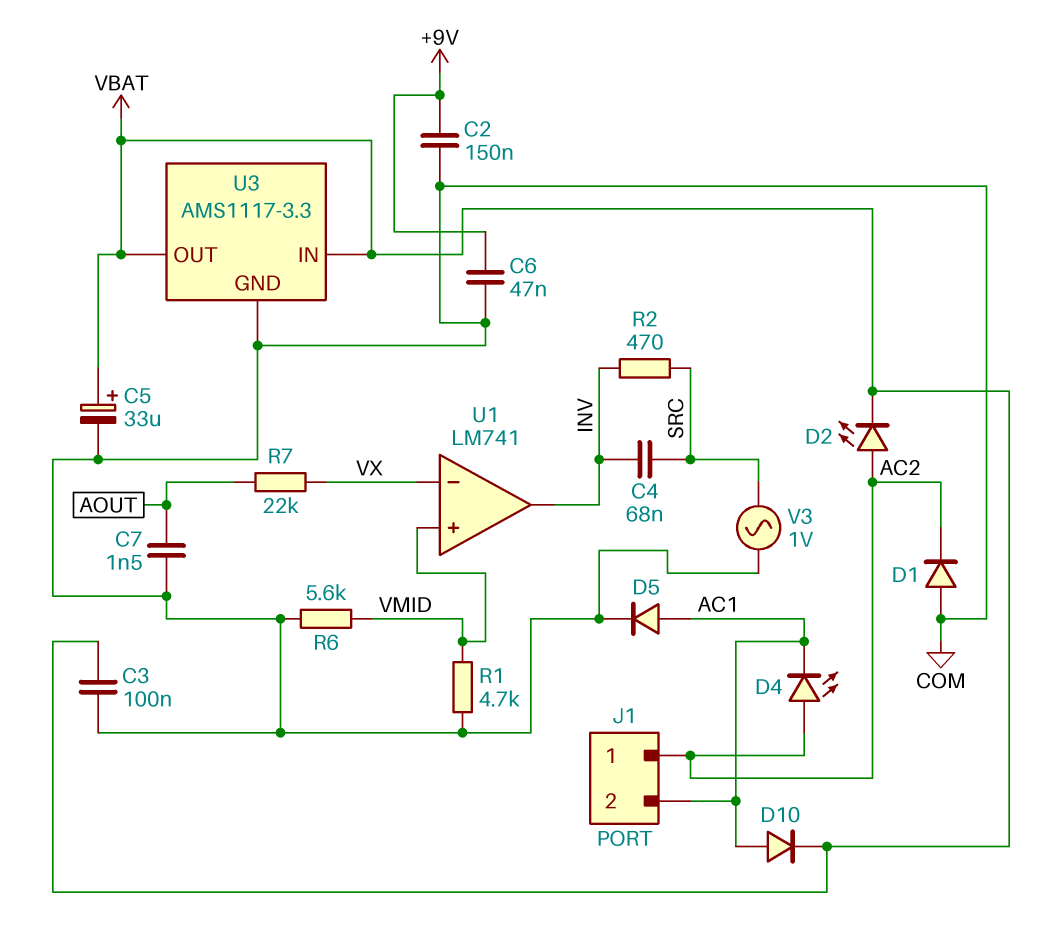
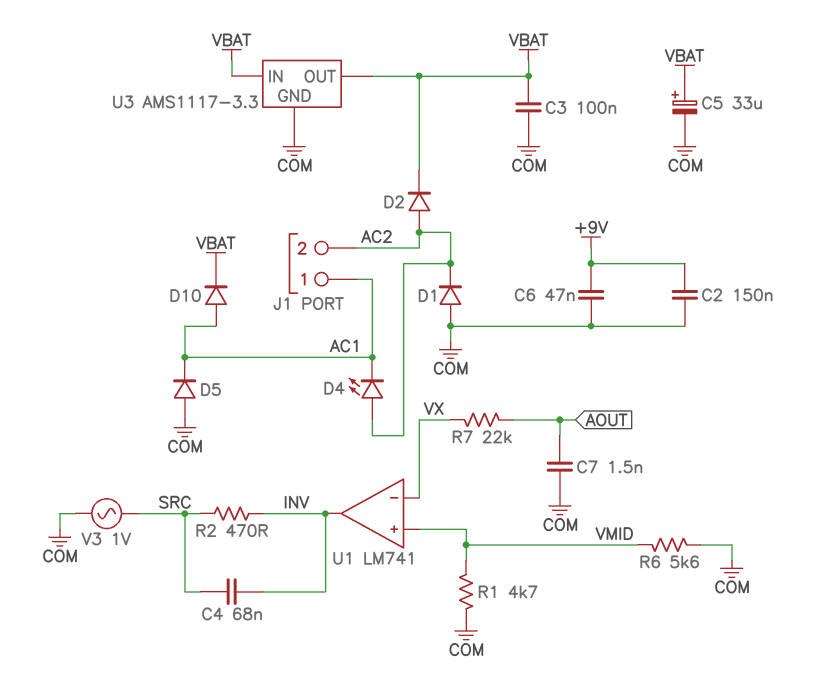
D2: LED (A AC2, K VBAT) -> diode (A AC2, K VBAT)
D5: diode (A AC1, K COM) -> diode (A COM, K AC1)
J1 pin 1: AC2 -> AC1
J1 pin 2: AC1 -> AC2

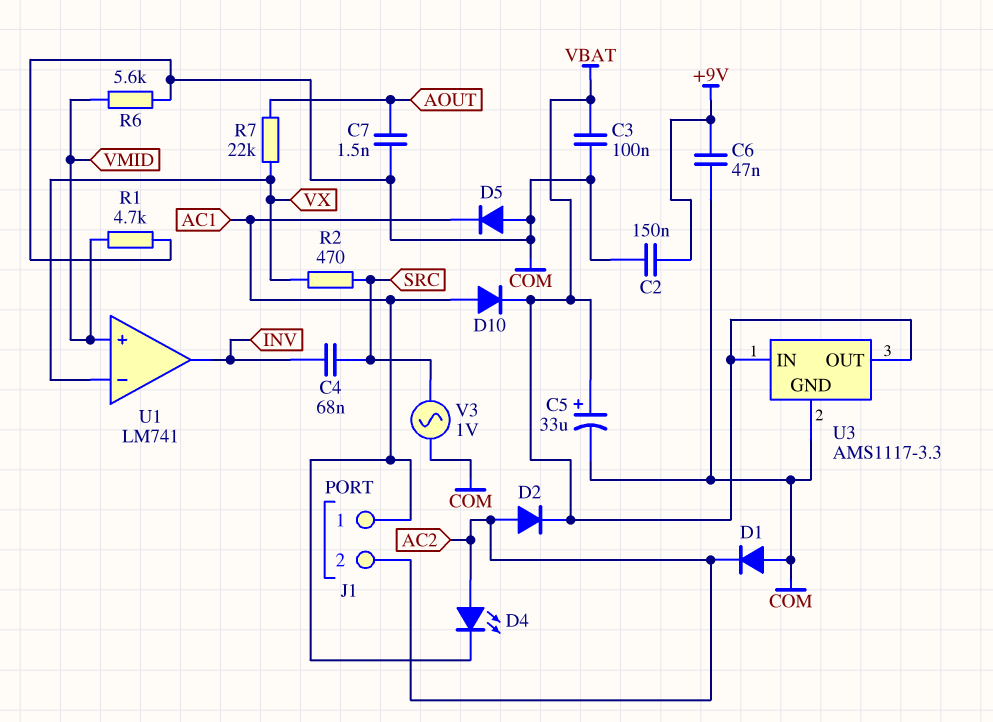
R2: 470 (INV, SRC) -> 470 (SRC, VX)

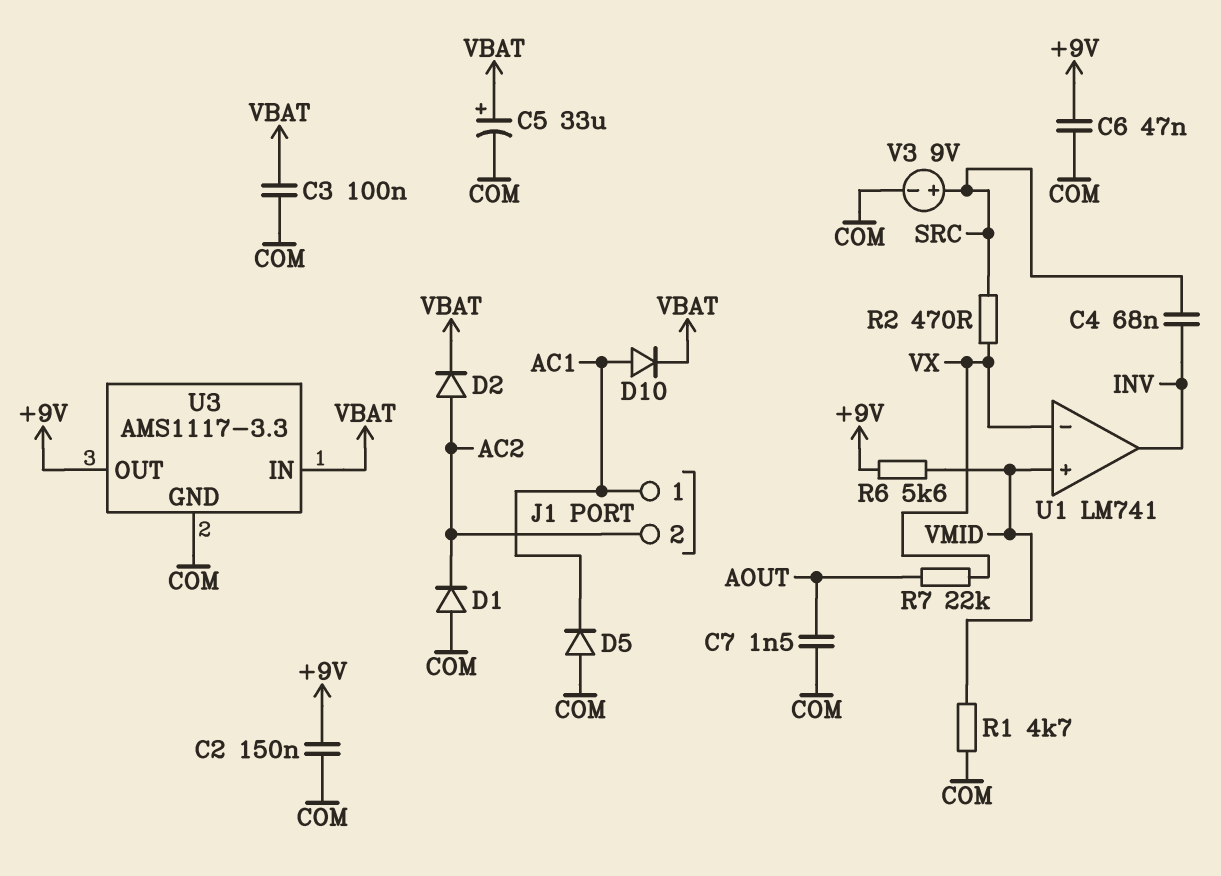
D4: LED (A AC2, K AC1) -> none
R6: 5.6k (COM, VMID) -> 5.6k (+9V, VMID)
U3 pin OUT: VBAT -> +9V
V3: AC 1V (COM, SRC) -> 9V (plus SRC, minus COM)

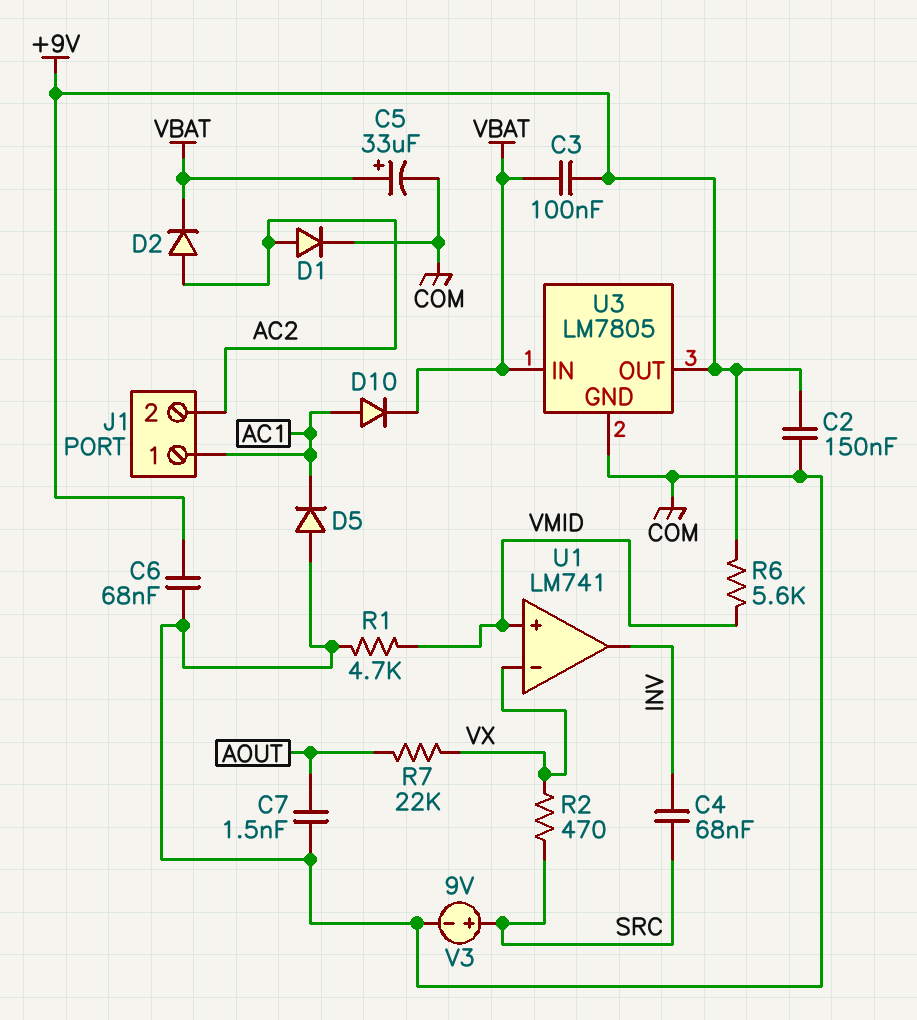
C3: 100nF (COM, VBAT) -> 100nF (+9V, VBAT)
C6: 47nF (+9V, COM) -> 68nF (+9V, COM)
D1: diode (A COM, K AC2) -> diode (A AC2, K COM)
U3: AMS1117-3.3 -> LM7805

